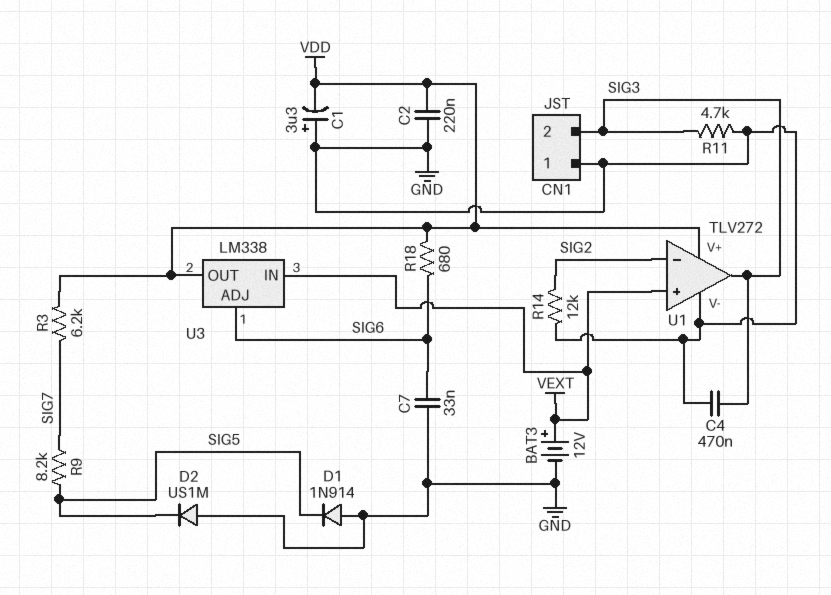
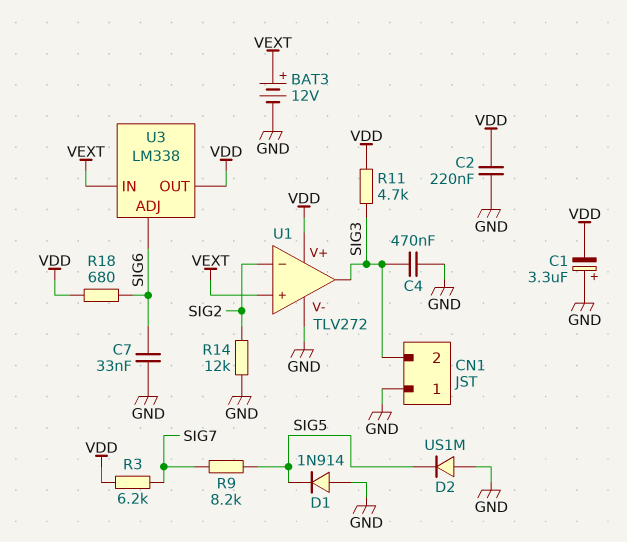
R11: 4.7k (GND, SIG3) -> 4.7k (SIG3, VDD)

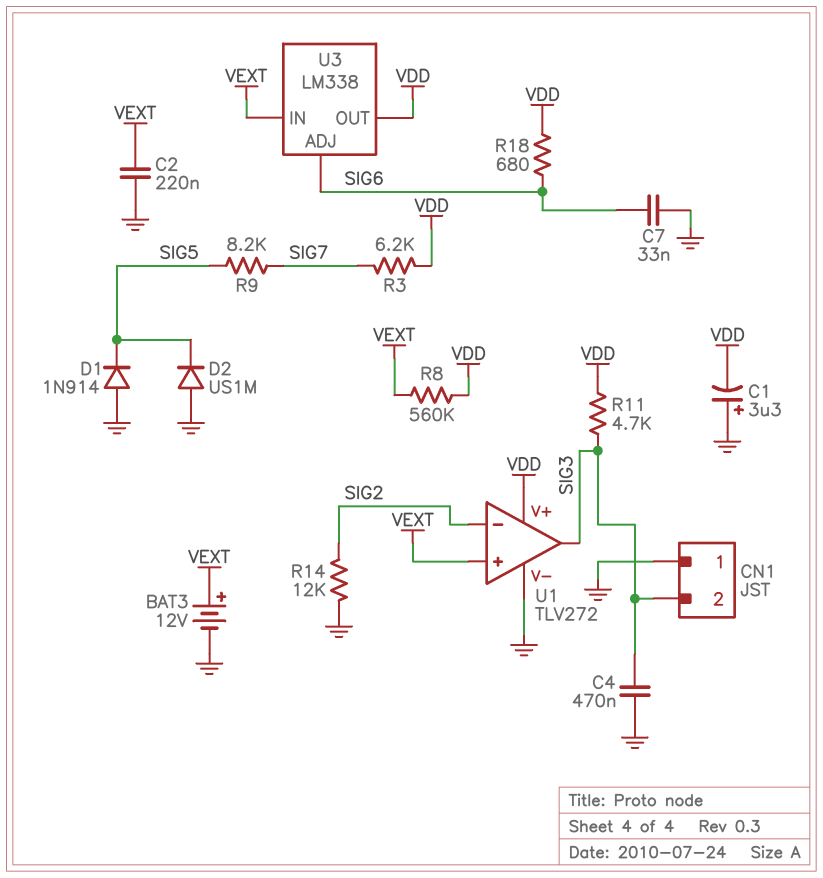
C2: 220nF (GND, VDD) -> 220nF (GND, VEXT)
R8: none -> 560k (VDD, VEXT)

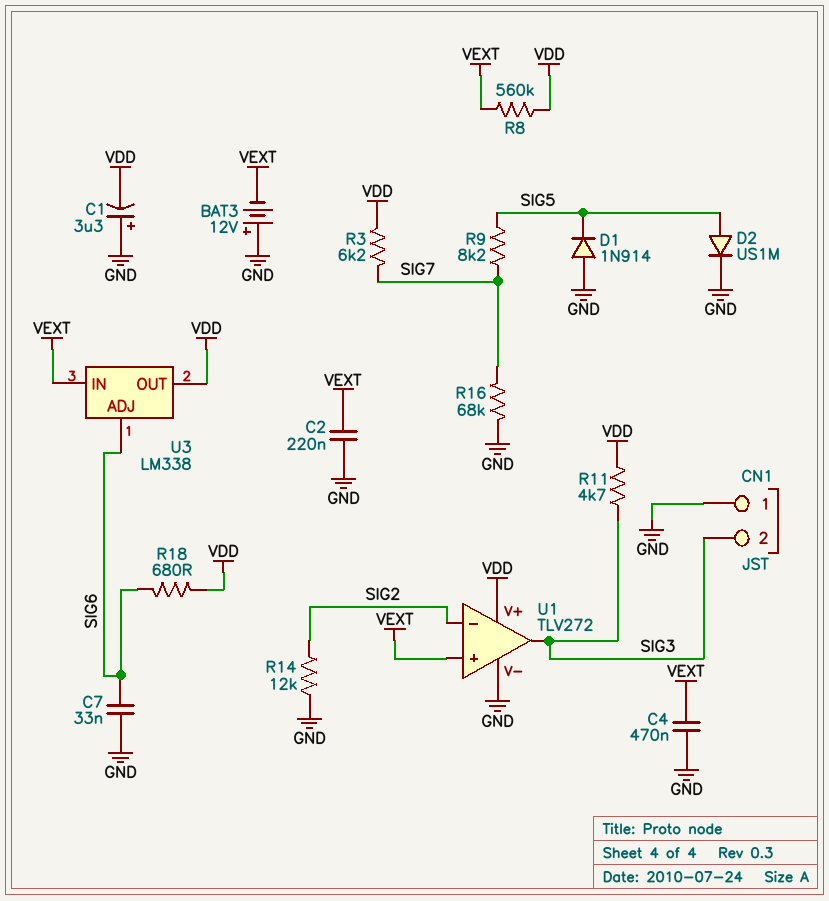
BAT3: 12V (plus VEXT, minus GND) -> 12V (plus GND, minus VEXT)
C4: 470nF (GND, SIG3) -> 470nF (GND, VEXT)
D2: diode US1M (A GND, K SIG5) -> diode US1M (A SIG5, K GND)
R16: none -> 68k (GND, SIG7)

